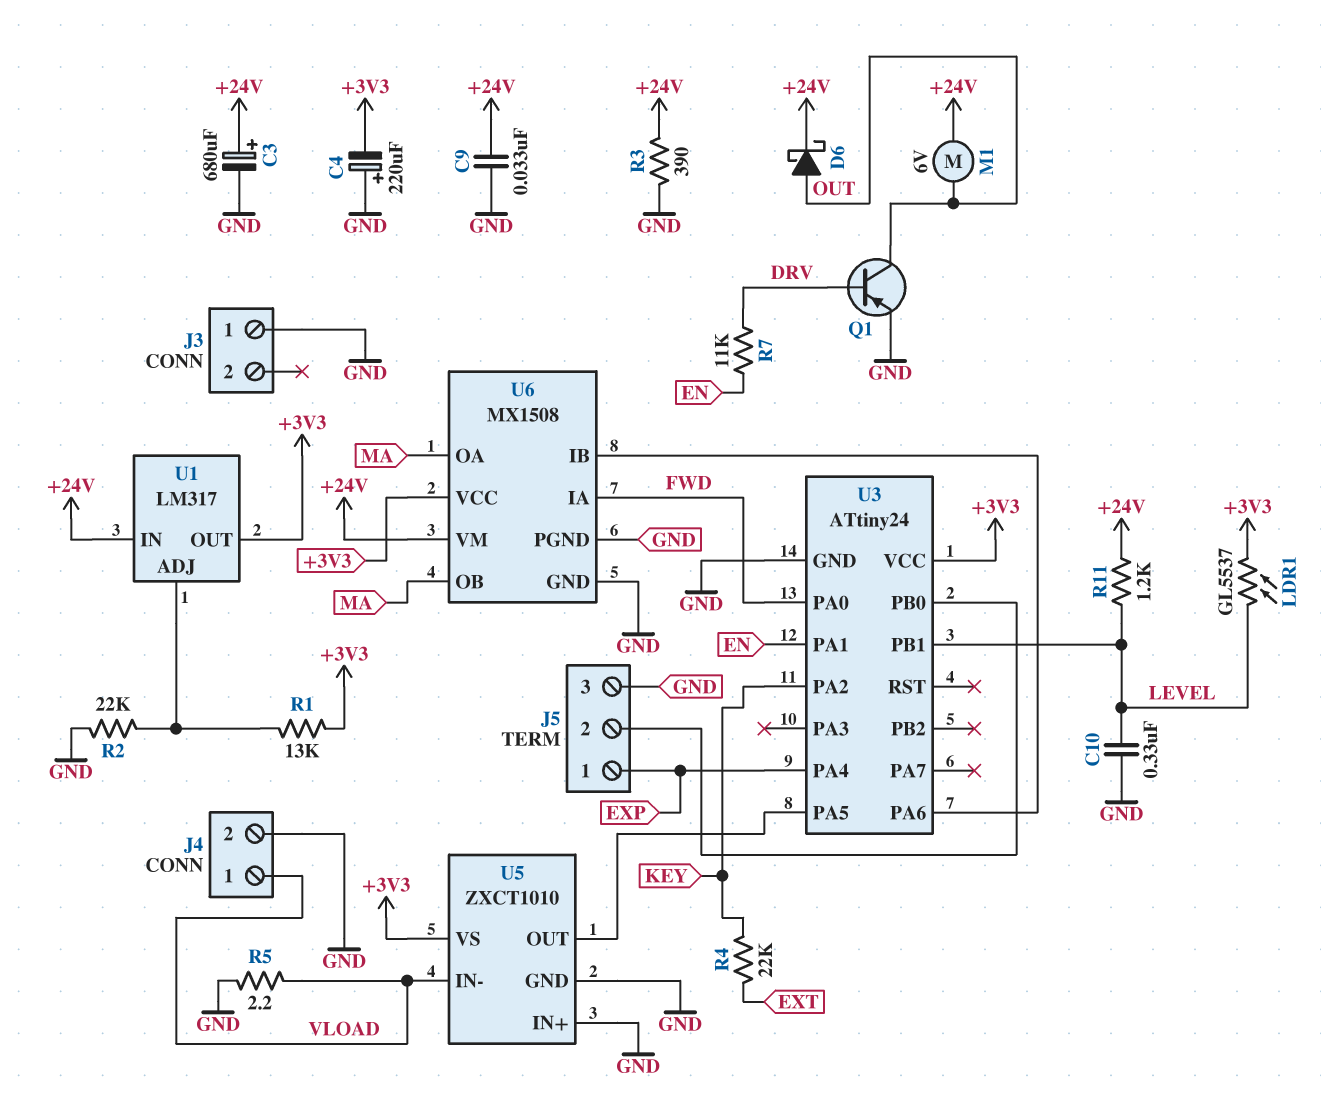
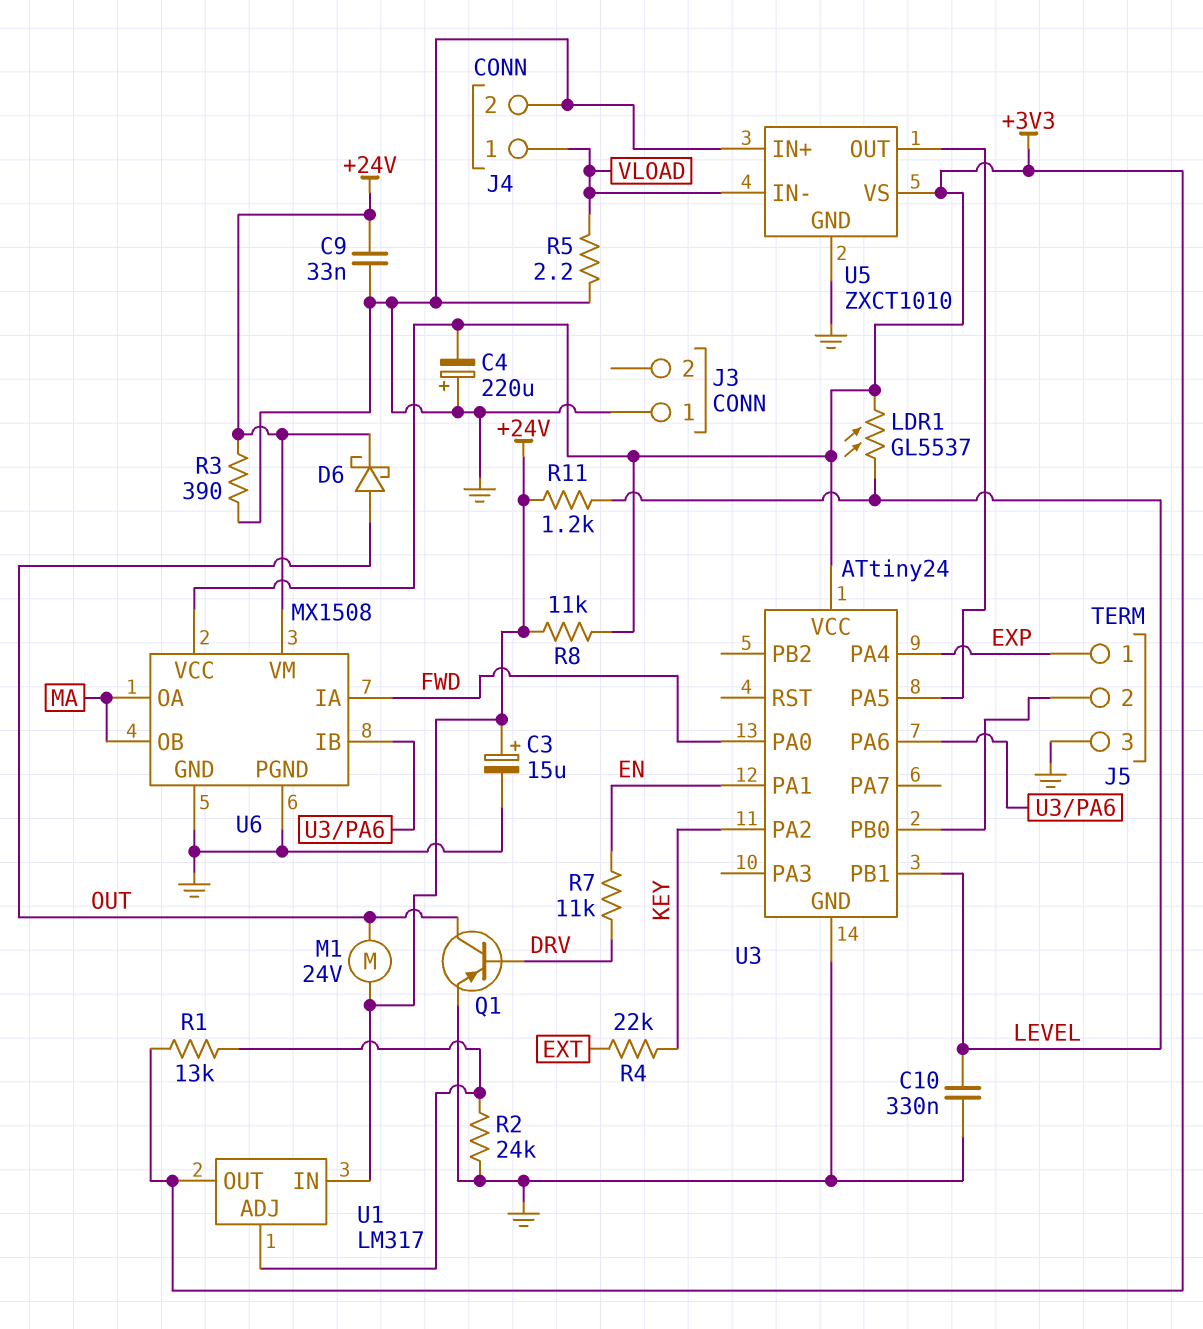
C3: 680uF (plus +24V, minus GND) -> 15uF (plus +24V, minus GND)
M1: motor 6V (+24V, OUT) -> motor 24V (+24V, OUT)
R2: 22k (GND, U1/ADJ) -> 24k (GND, U1/ADJ)
R8: none -> 11k (+3V3, +24V)

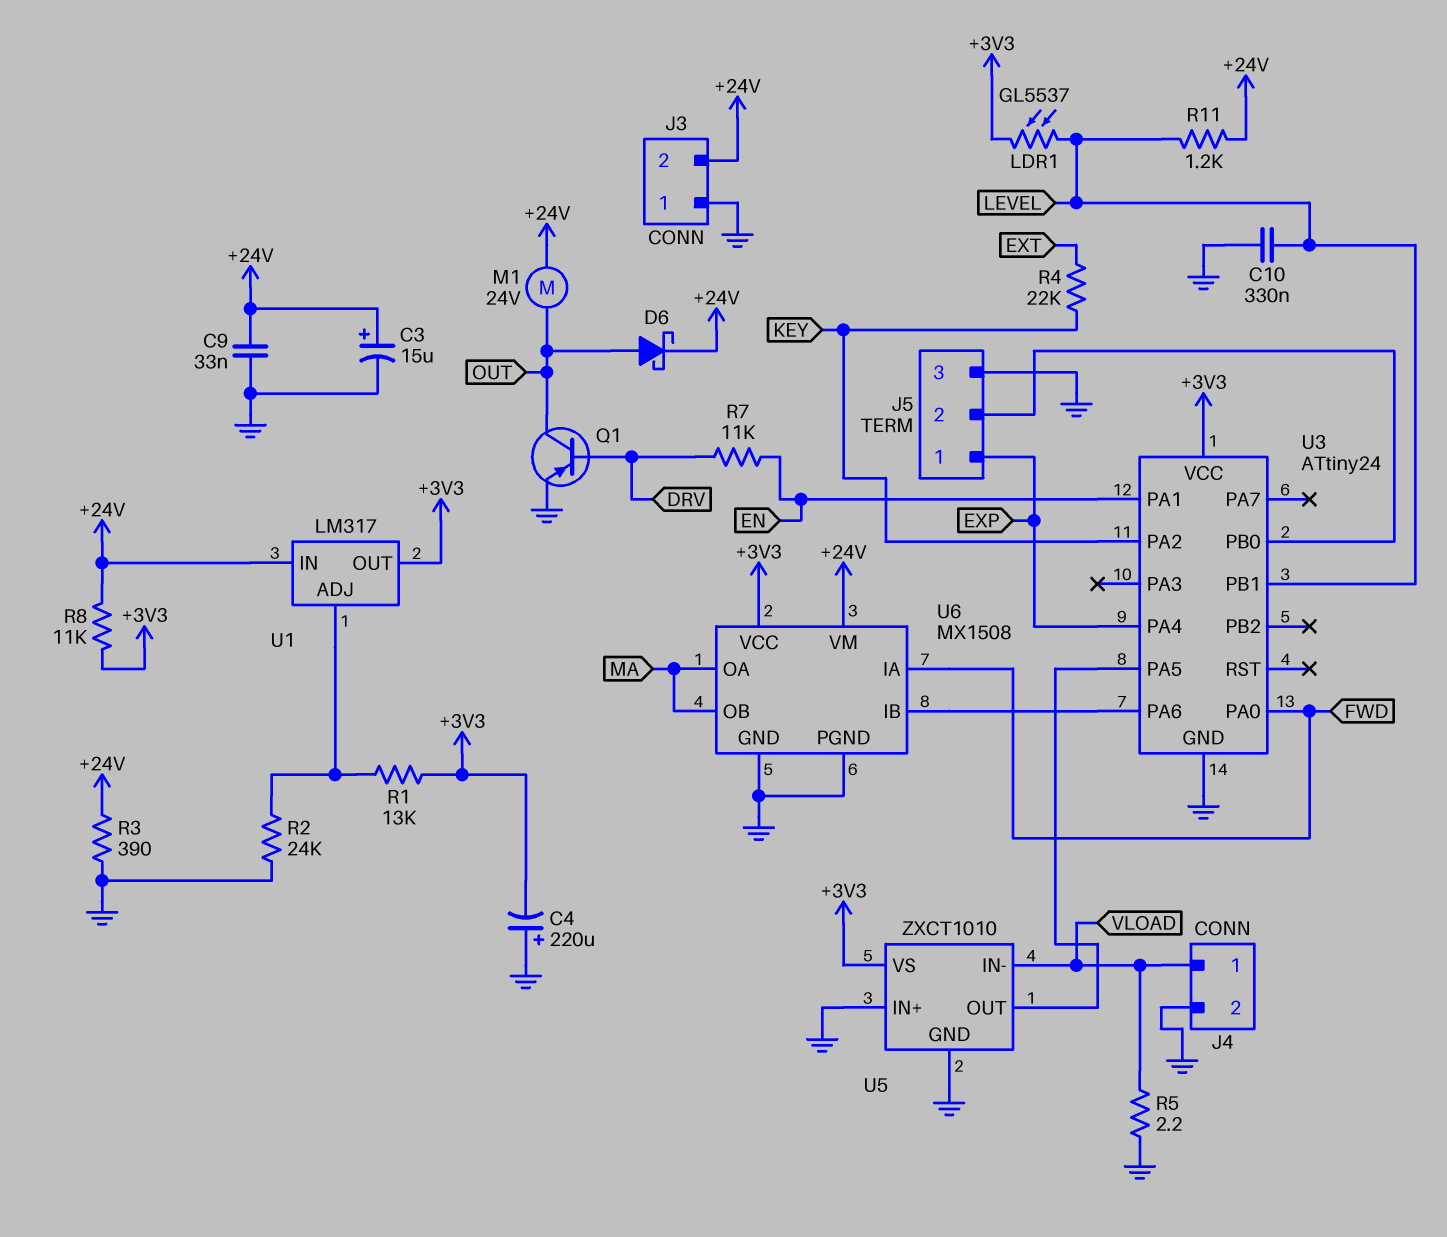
J3 pin 2: none -> +24V

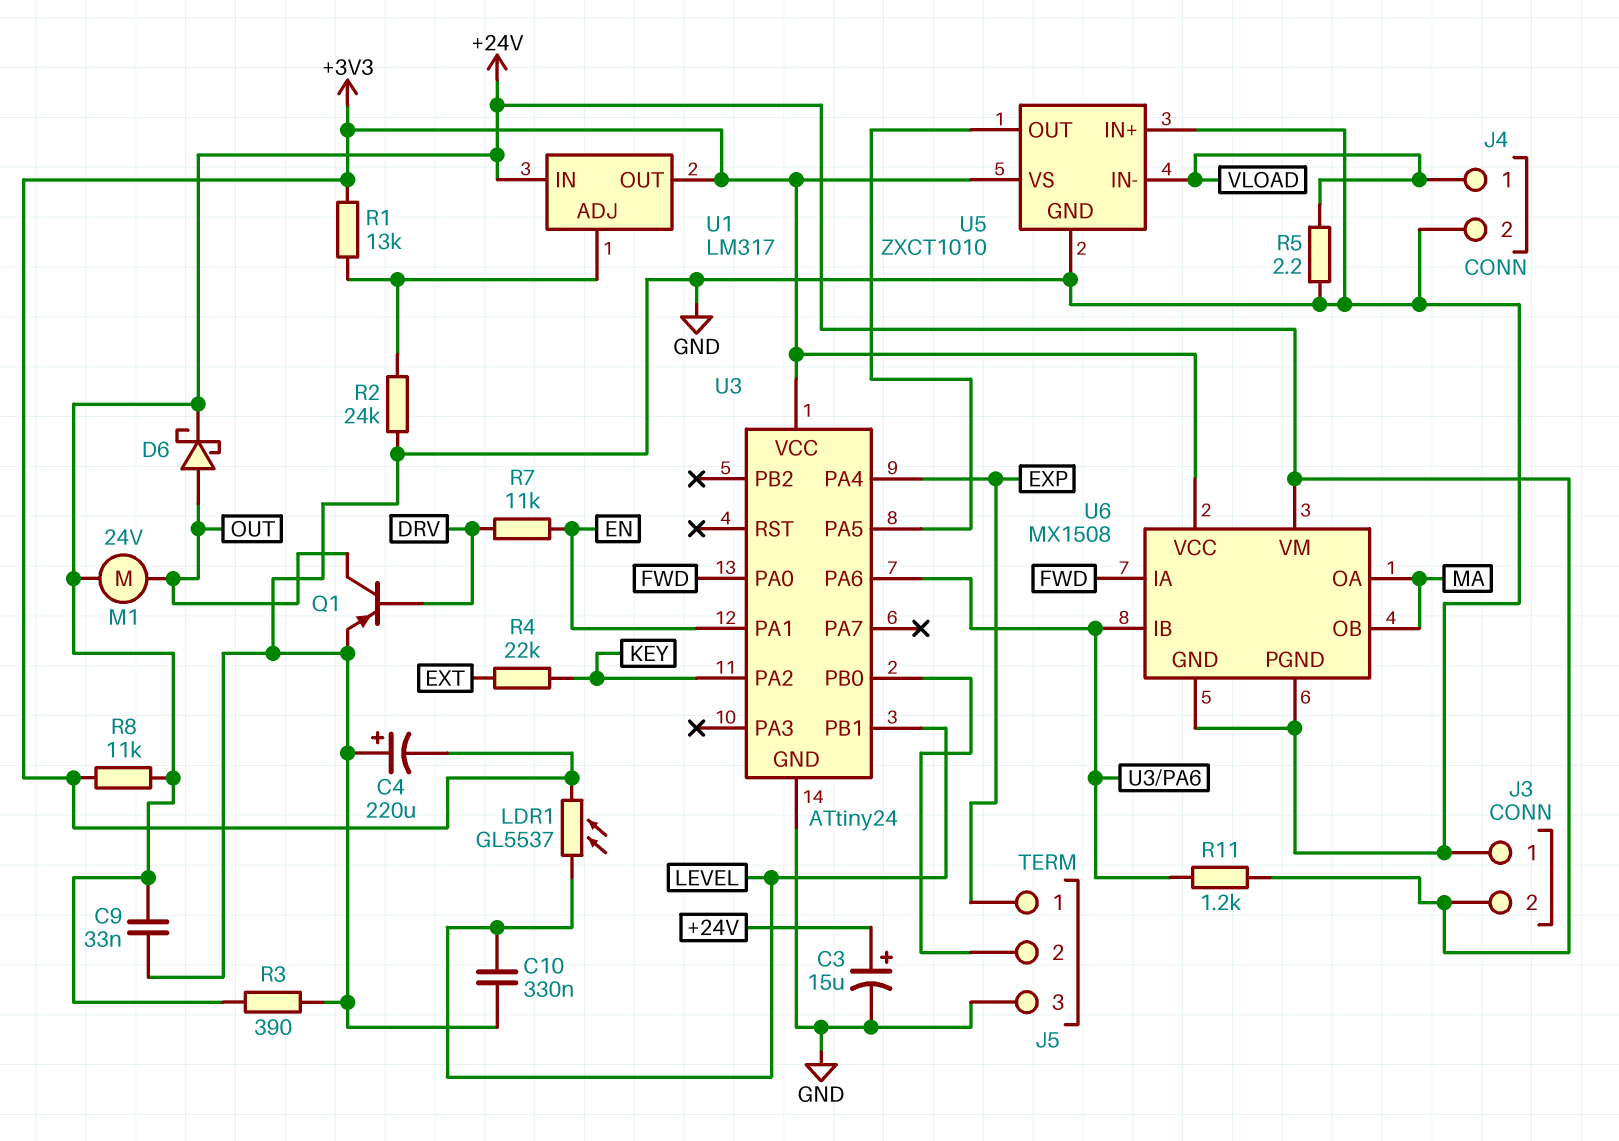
R11: 1.2k (+24V, LEVEL) -> 1.2k (+24V, U3/PA6)

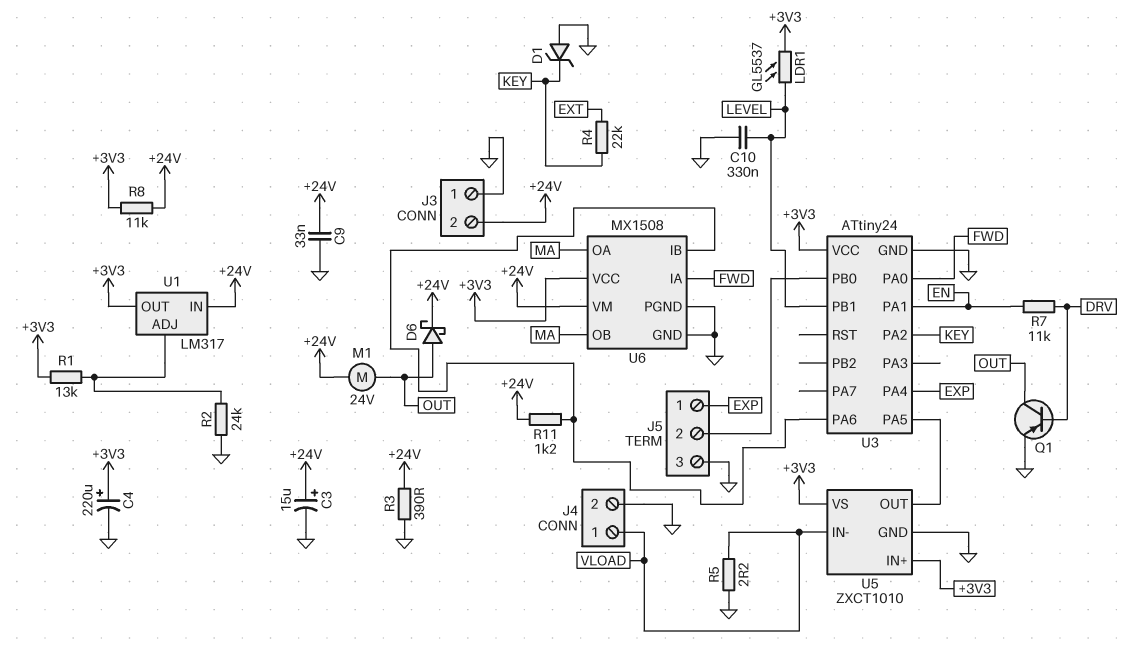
C4: 220uF (plus GND, minus +3V3) -> 220uF (plus +3V3, minus GND)
D1: none -> zener (A GND, K KEY)
U5 pin IN+: GND -> +3V3

